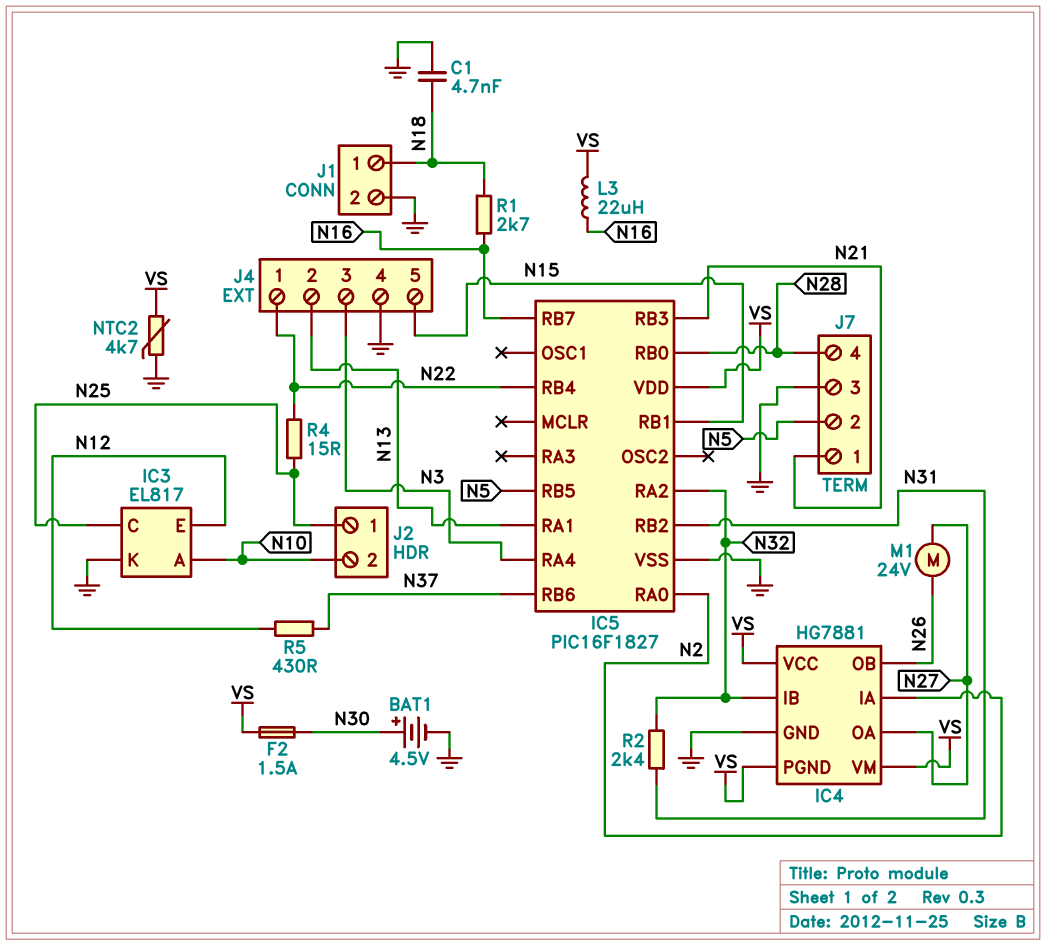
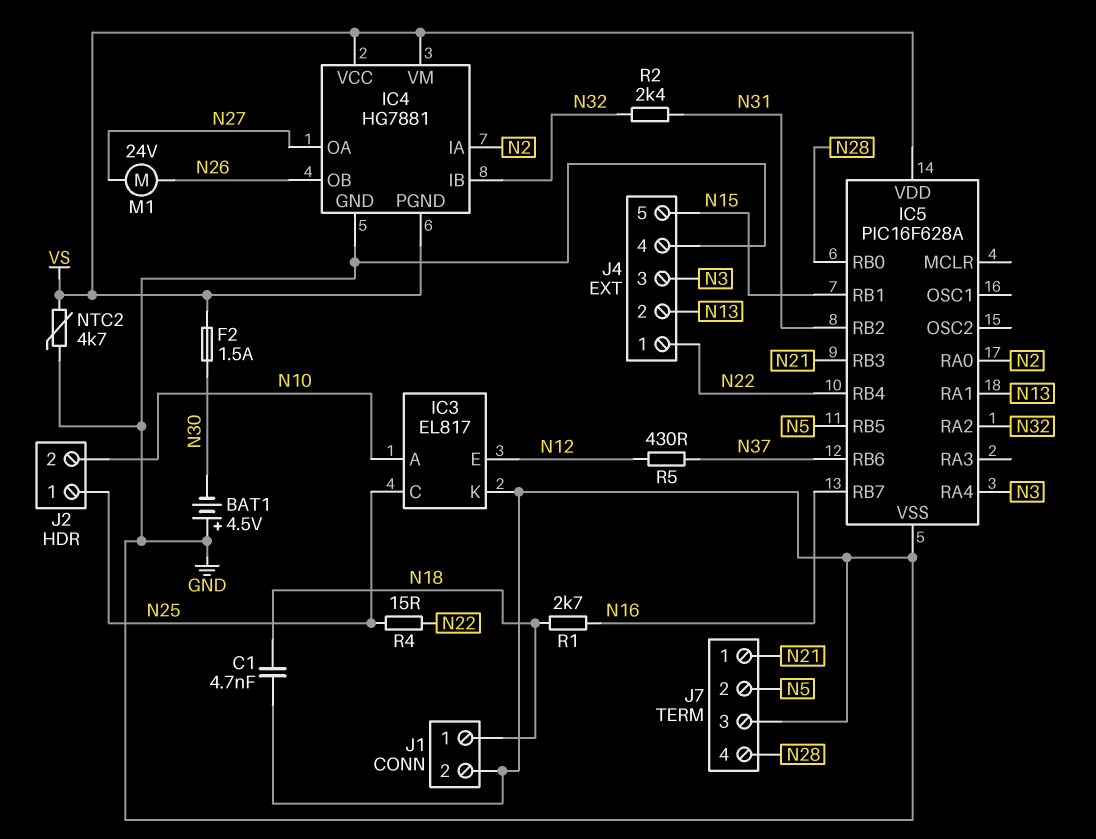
BAT1: 4.5V (plus N30, minus GND) -> 4.5V (plus GND, minus N30)
IC5: PIC16F1827 -> PIC16F628A
L3: 22uH (N16, VS) -> none

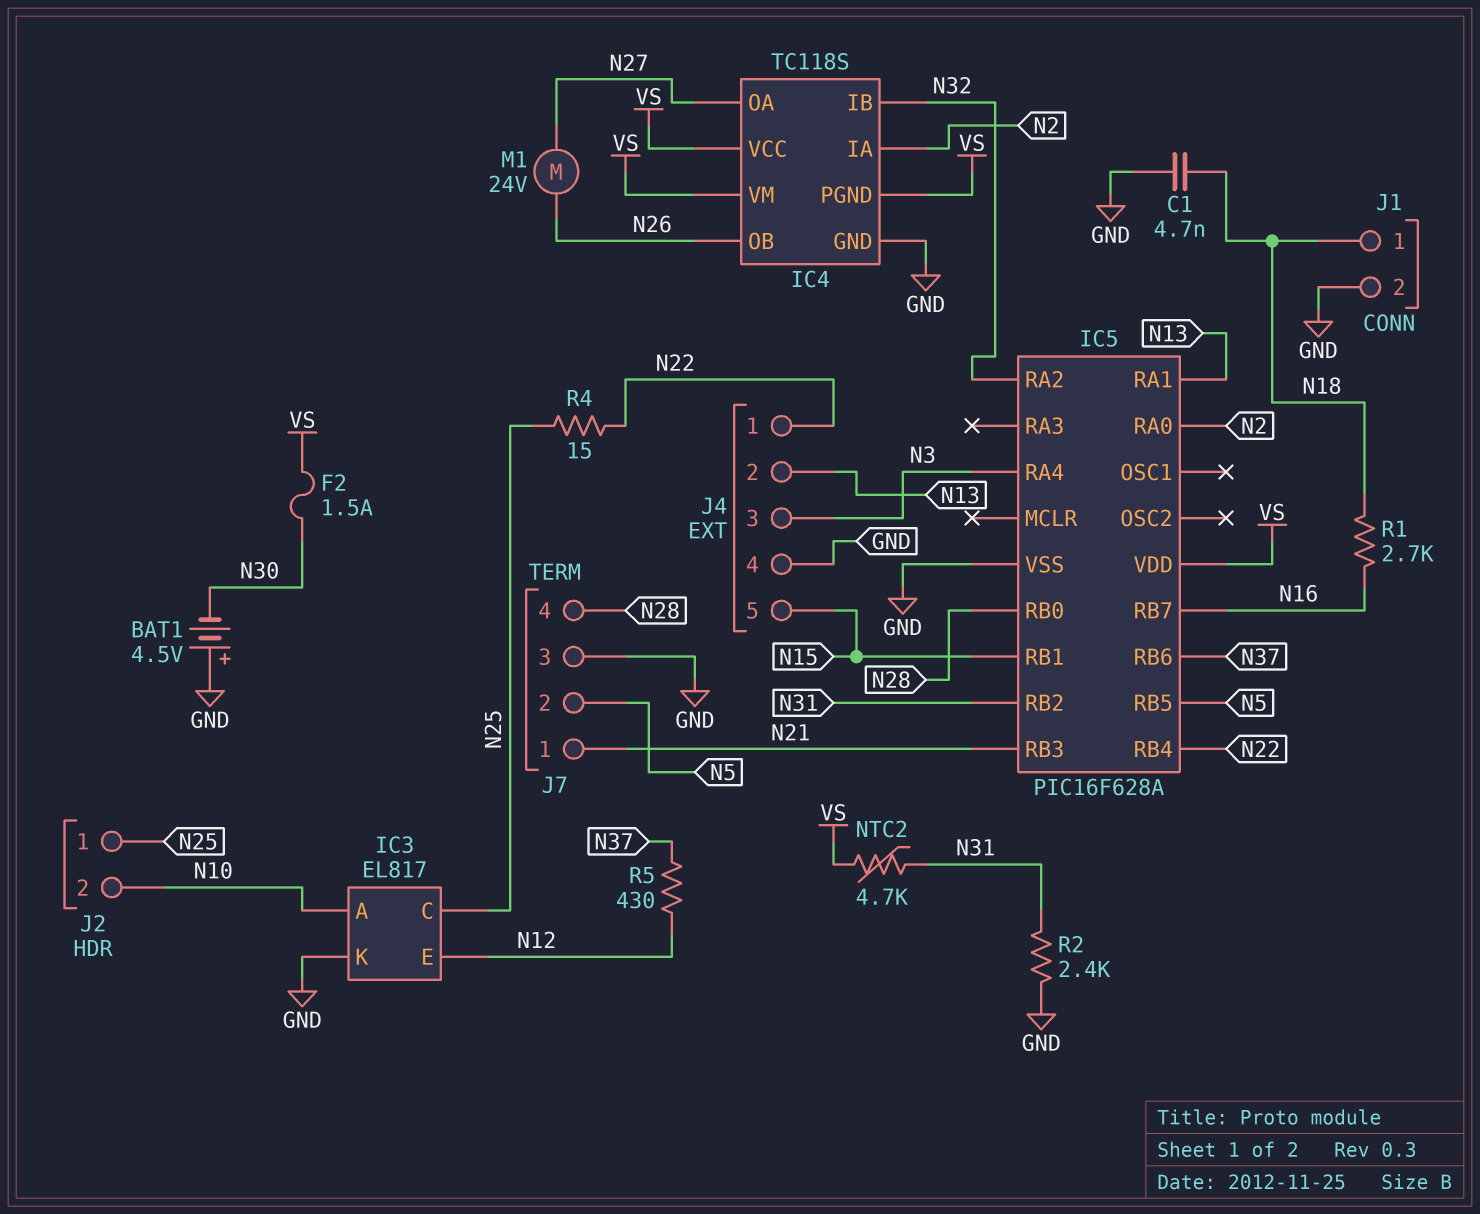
IC4: HG7881 -> TC118S
NTC2: 4.7k (GND, VS) -> 4.7k (N31, VS)
R2: 2.4k (N31, N32) -> 2.4k (GND, N31)

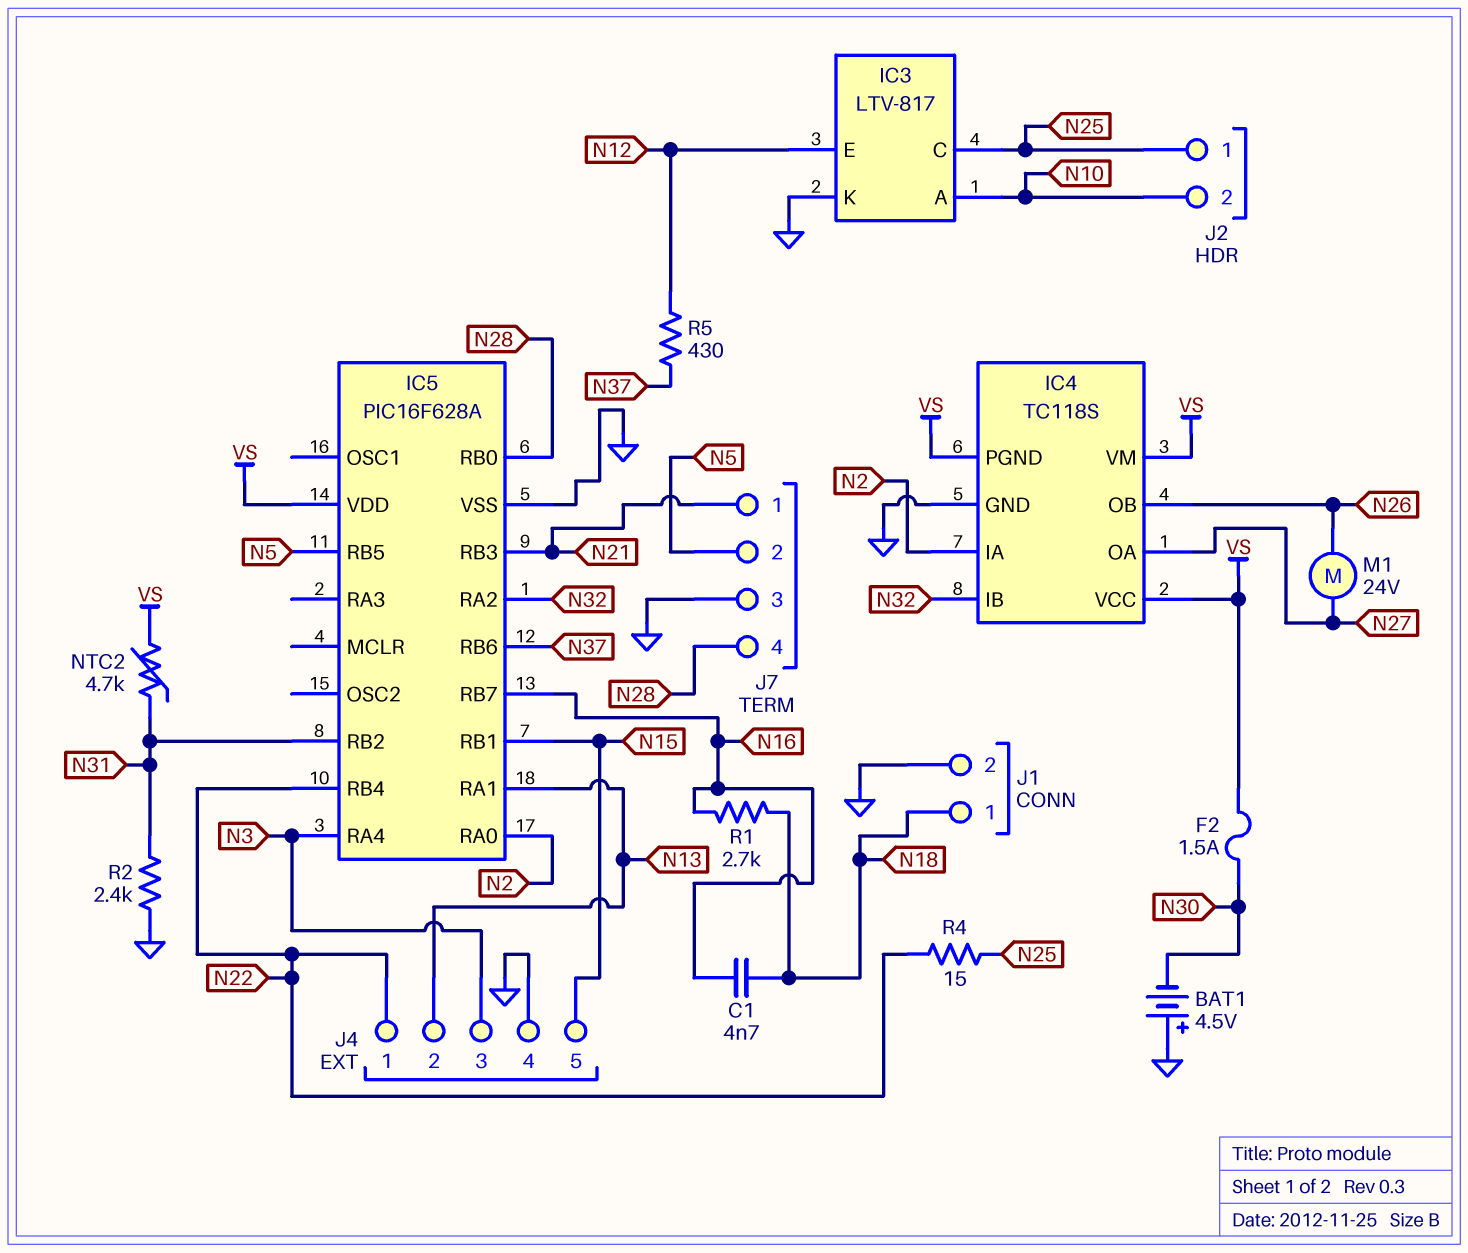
C1: 4.7nF (GND, N18) -> 4.7nF (N16, N18)
IC3: EL817 -> LTV-817

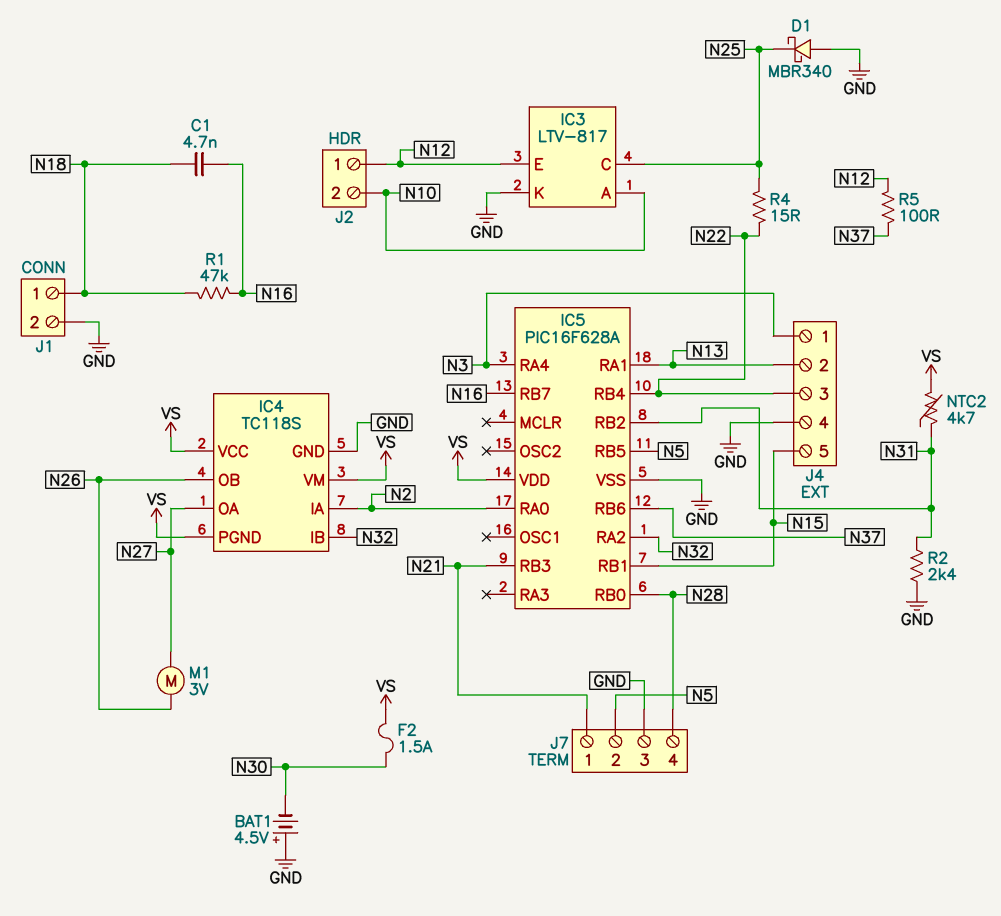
D1: none -> schottky MBR340 (A GND, K N25)
J2 pin 1: N25 -> N12
J4 pin 1: N22 -> N3
J4 pin 3: N3 -> N22
M1: motor 24V (N26, N27) -> motor 3V (N26, N27)
R1: 2.7k (N16, N18) -> 47k (N16, N18)
R5: 430 (N12, N37) -> 100 (N12, N37)

